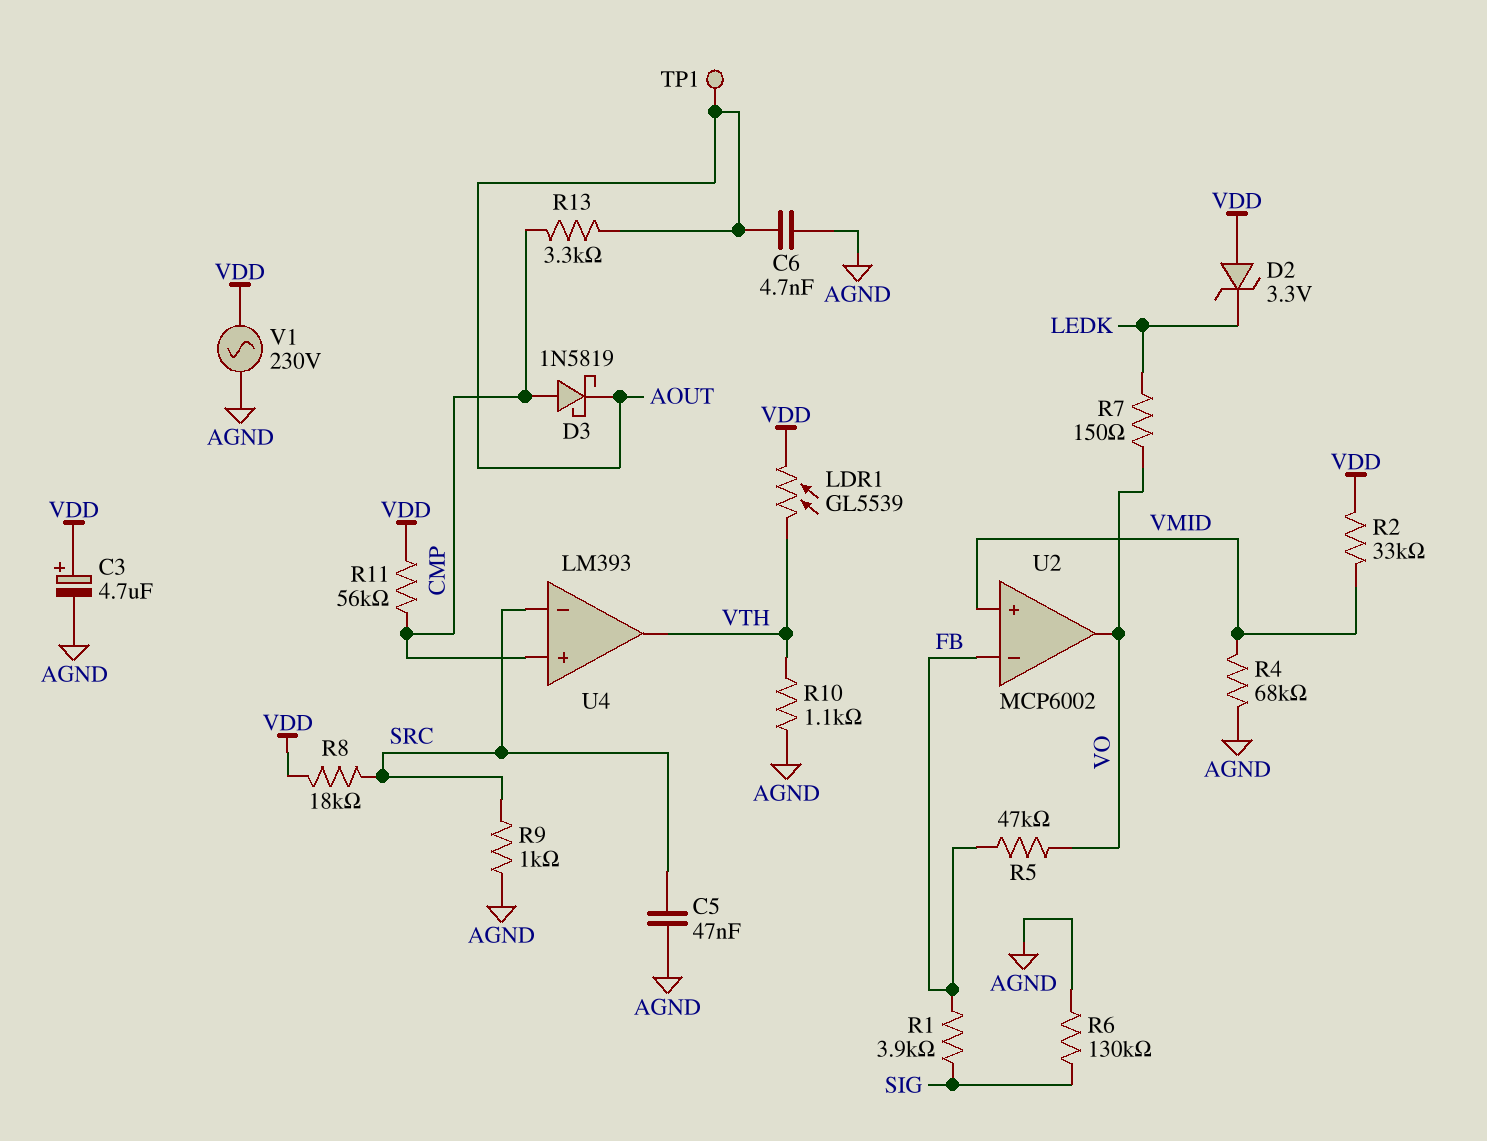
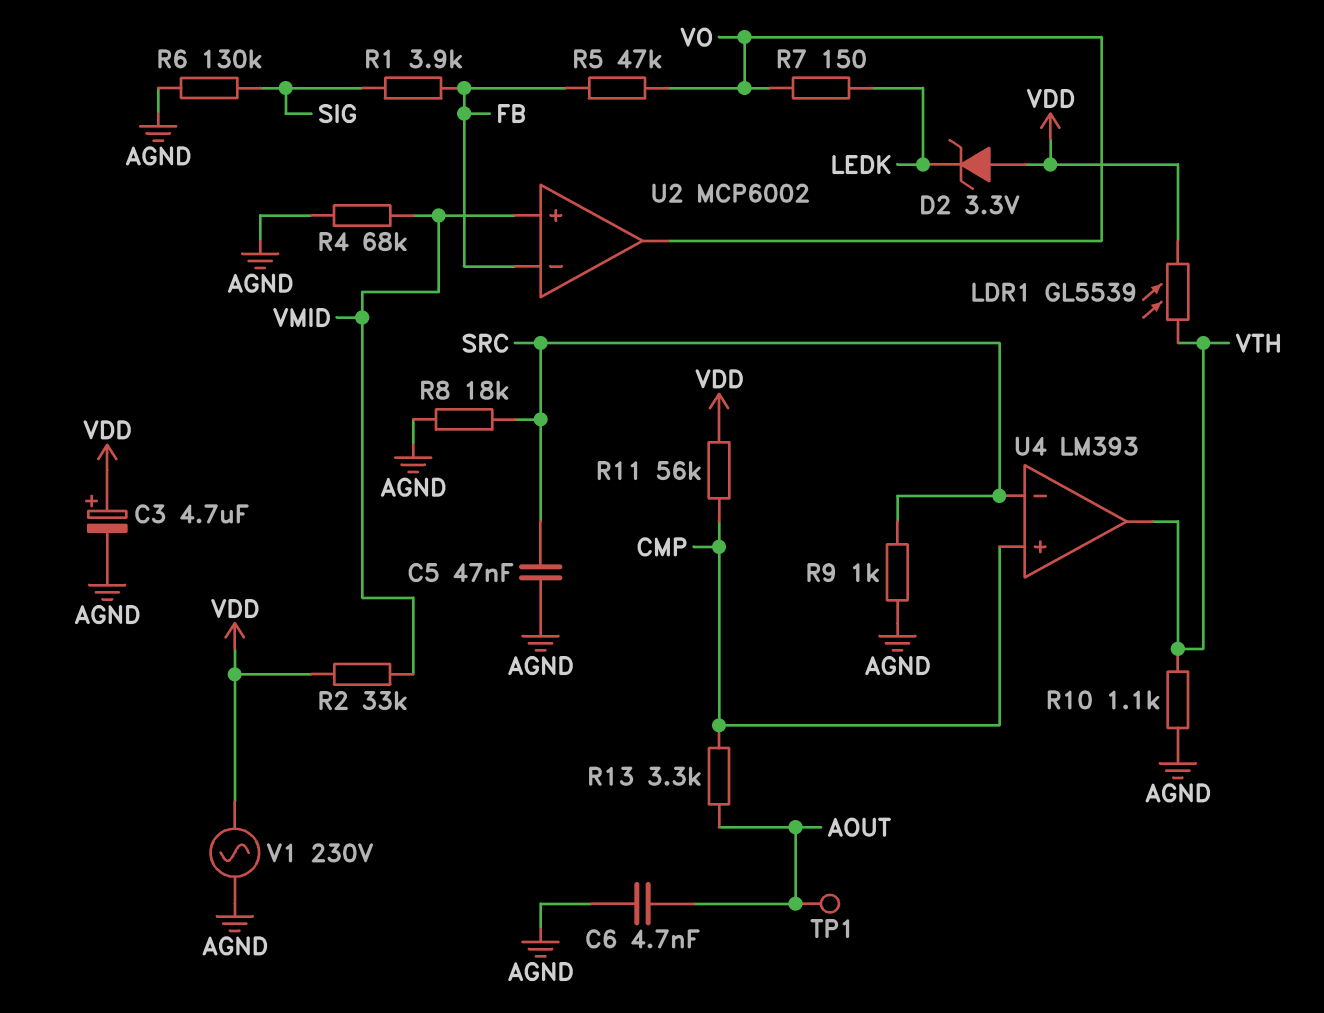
D3: schottky 1N5819 (A CMP, K AOUT) -> none
R8: 18k (SRC, VDD) -> 18k (AGND, SRC)

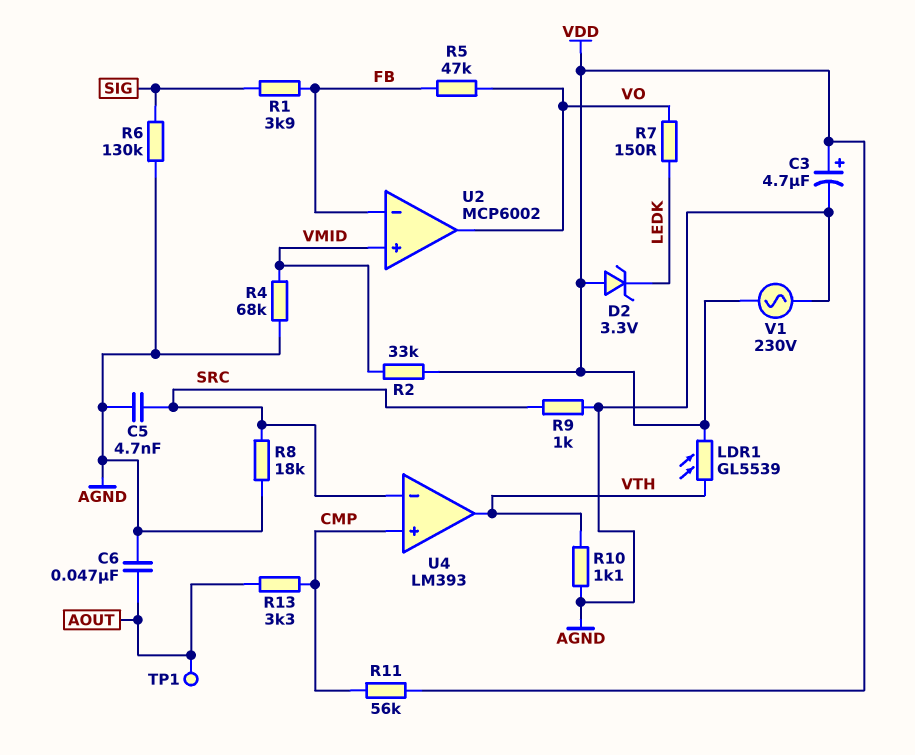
C5: 47nF (AGND, SRC) -> 4.7nF (AGND, SRC)
C6: 4.7nF (AGND, AOUT) -> 47nF (AGND, AOUT)

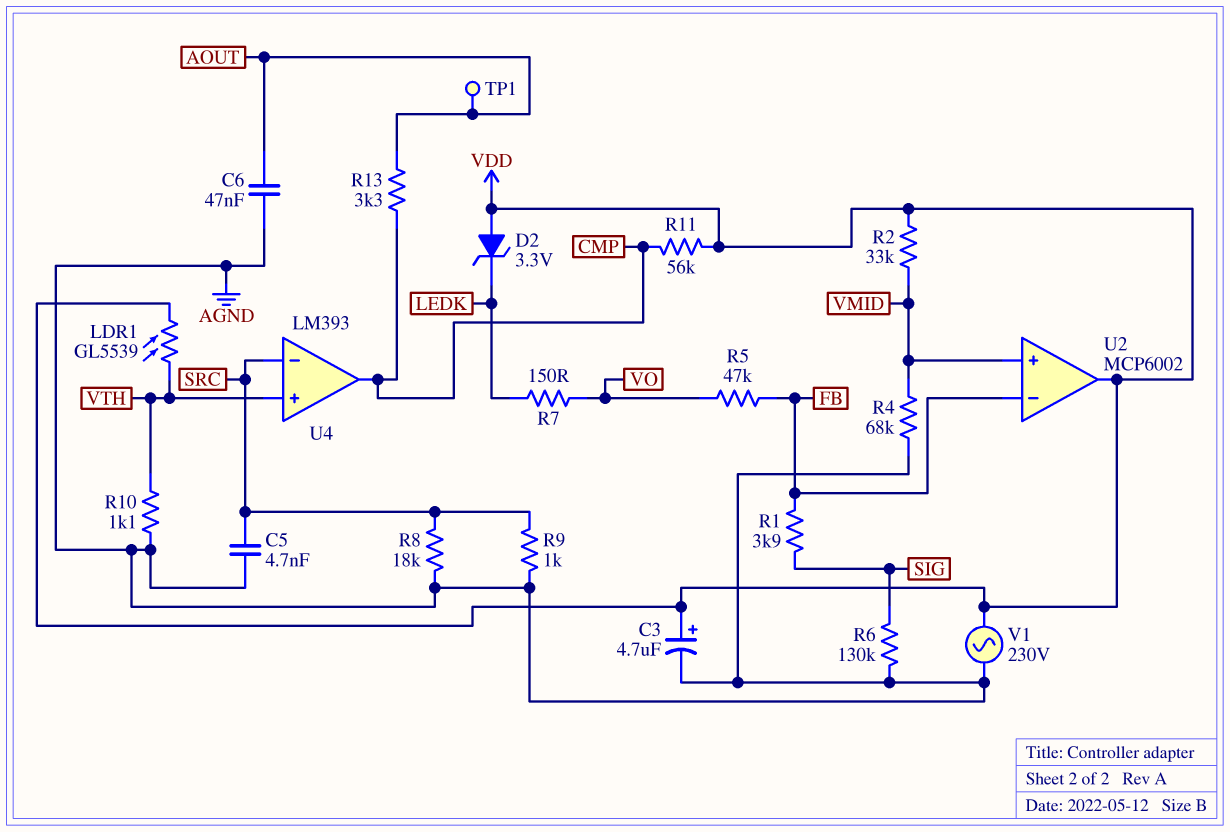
U2 pin out: VO -> VDD
U4 pin in+: CMP -> VTH
U4 pin out: VTH -> CMP

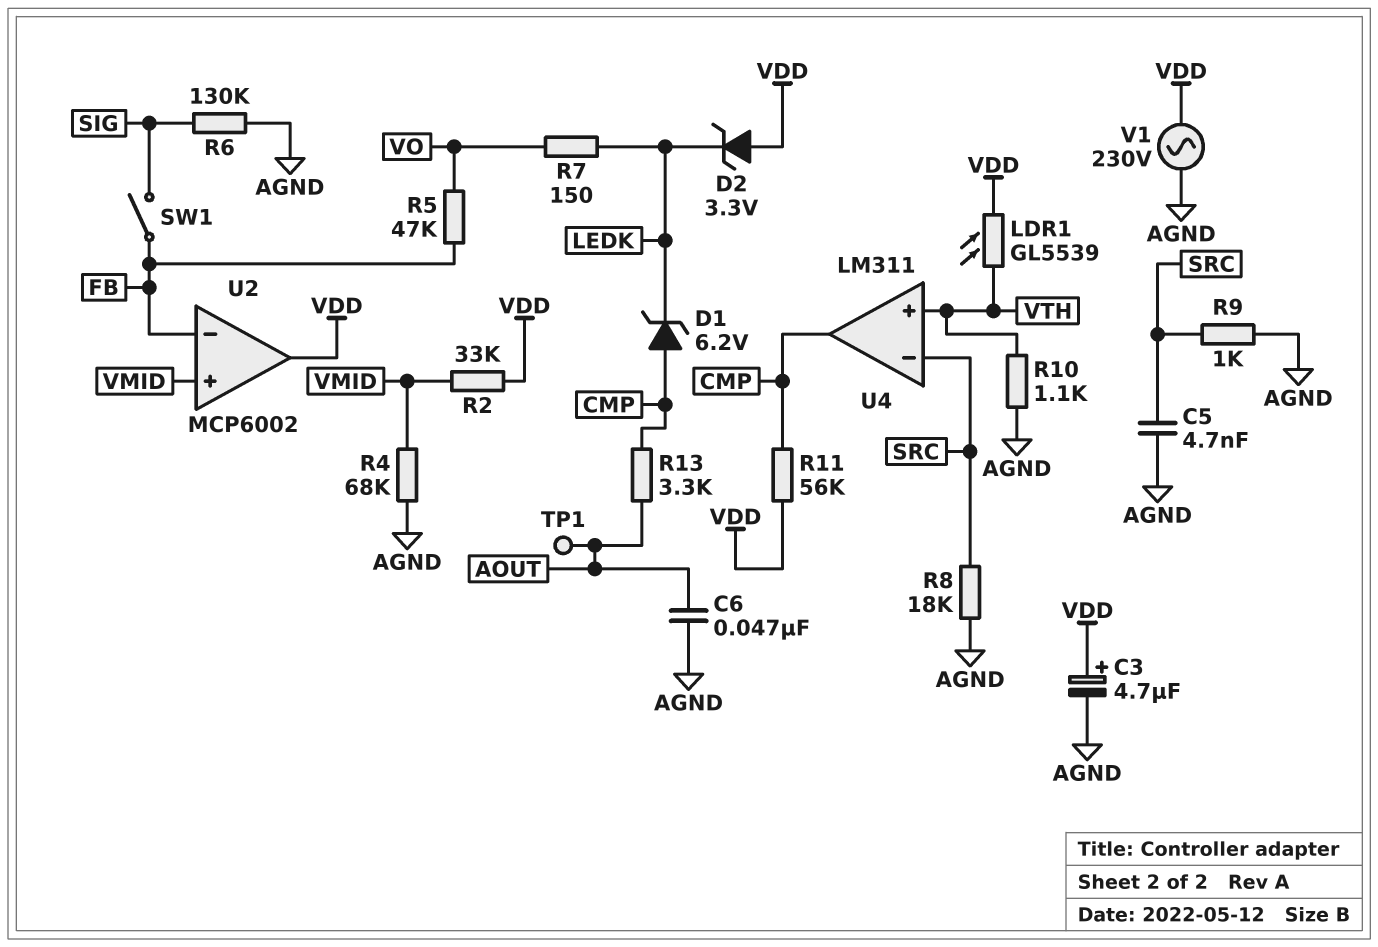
D1: none -> zener 6.2V (A CMP, K LEDK)
R1: 3.9k (FB, SIG) -> none
SW1: none -> switch (FB, SIG)
U4: LM393 -> LM311

